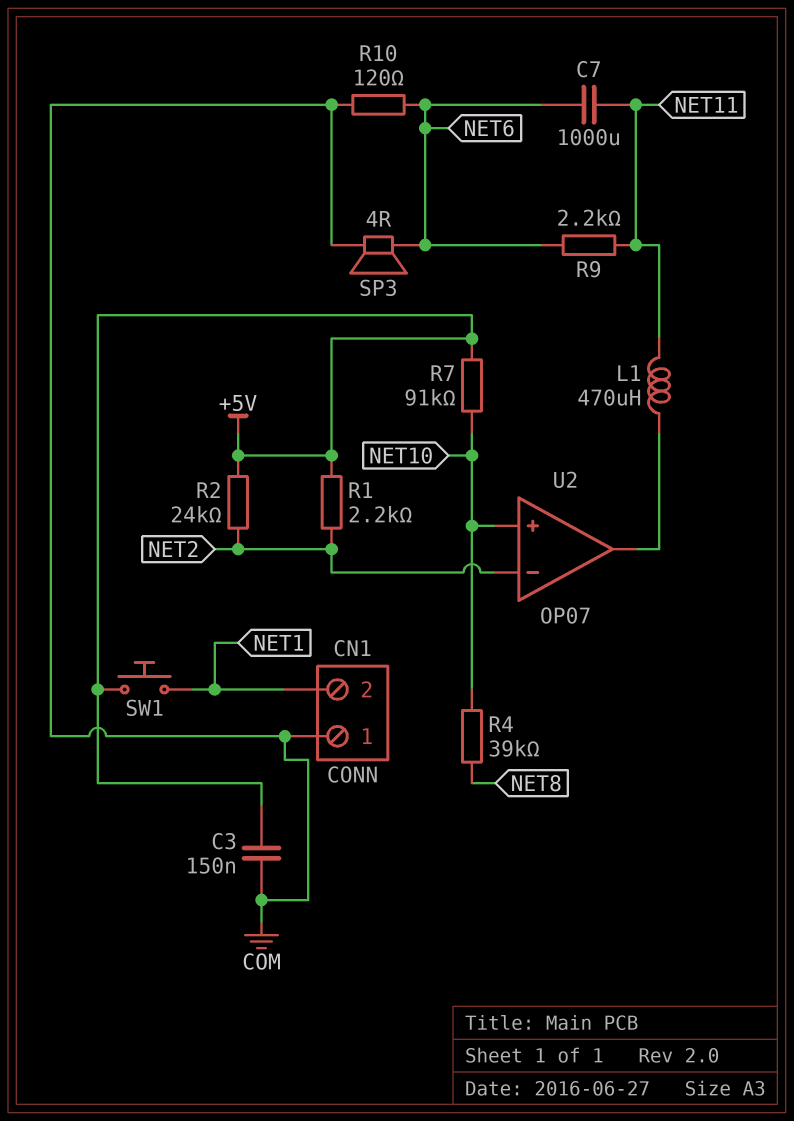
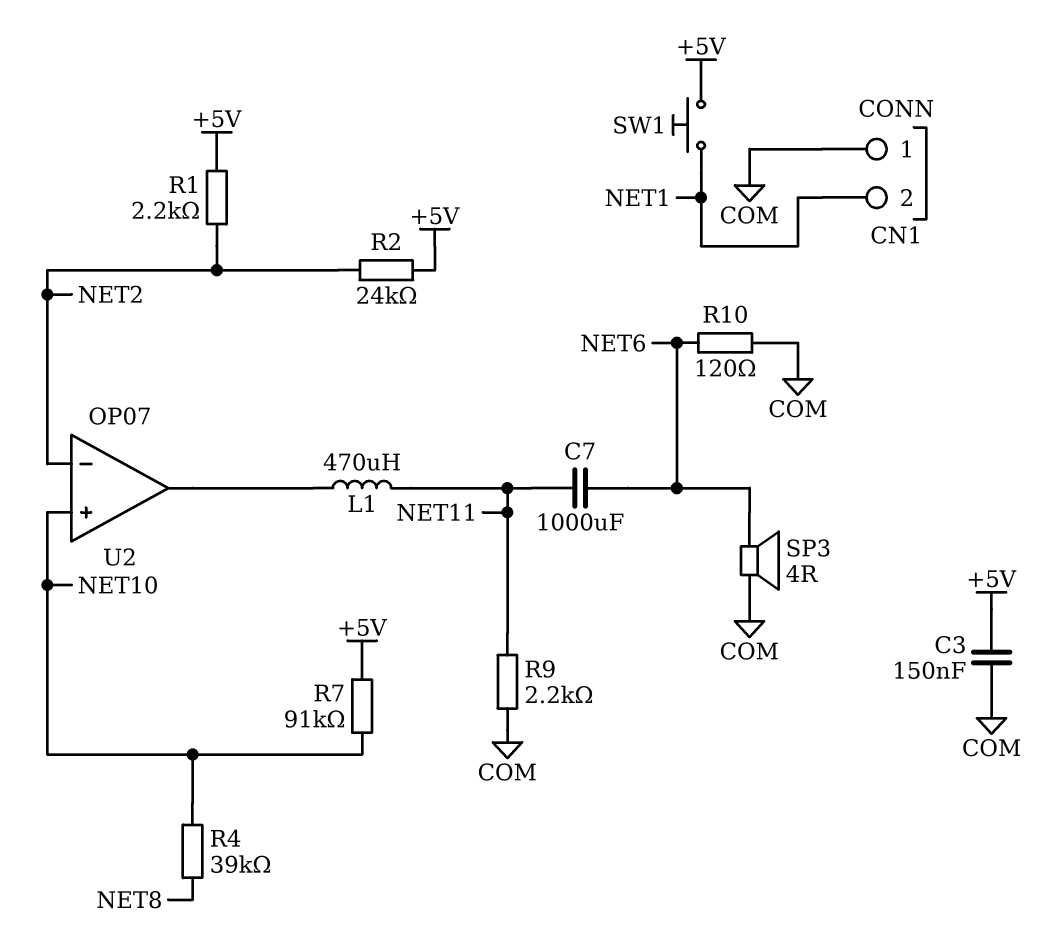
R9: 2.2k (NET6, NET11) -> 2.2k (COM, NET11)

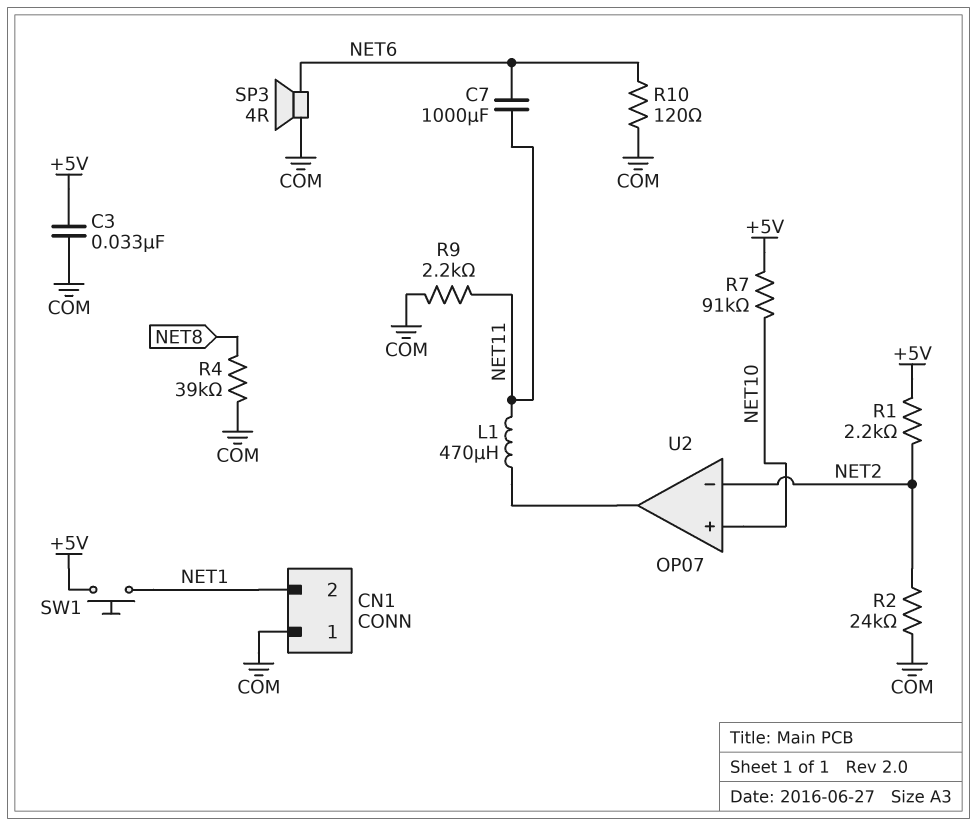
C3: 150nF (+5V, COM) -> 33nF (+5V, COM)
R2: 24k (+5V, NET2) -> 24k (COM, NET2)
R4: 39k (NET8, NET10) -> 39k (COM, NET8)

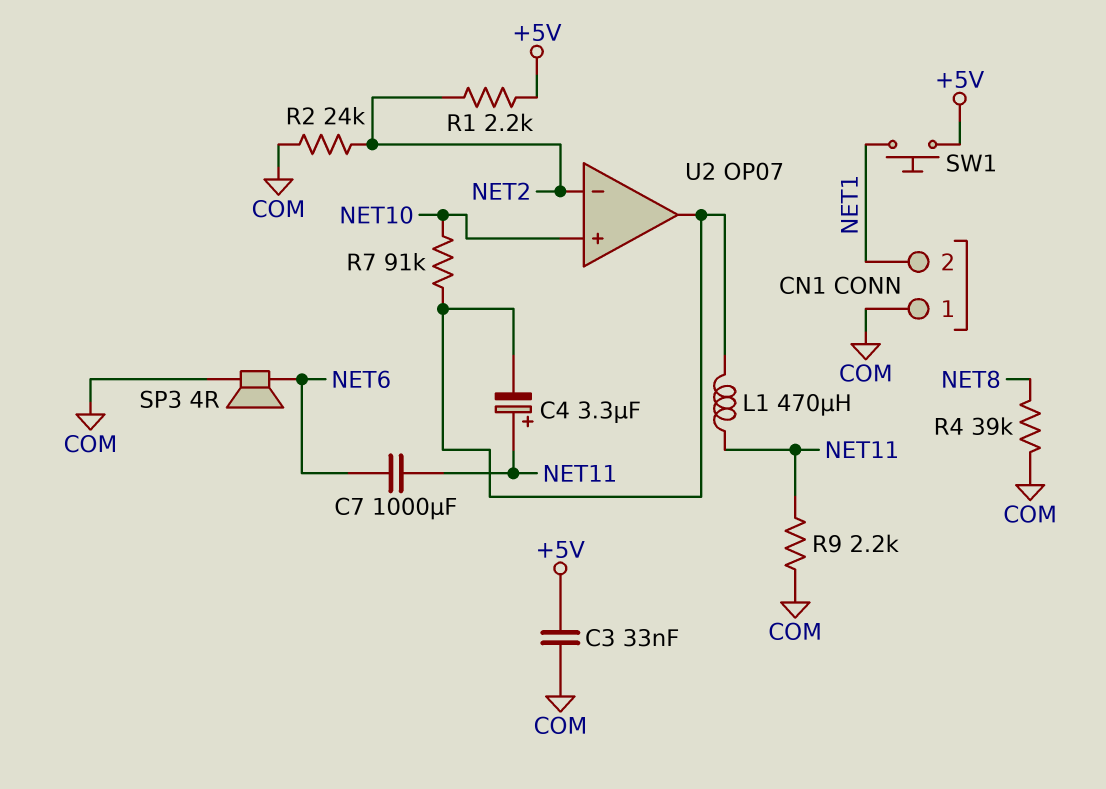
C4: none -> 3.3uF (plus NET11, minus U2/out)
R7: 91k (+5V, NET10) -> 91k (NET10, U2/out)
R10: 120 (COM, NET6) -> none

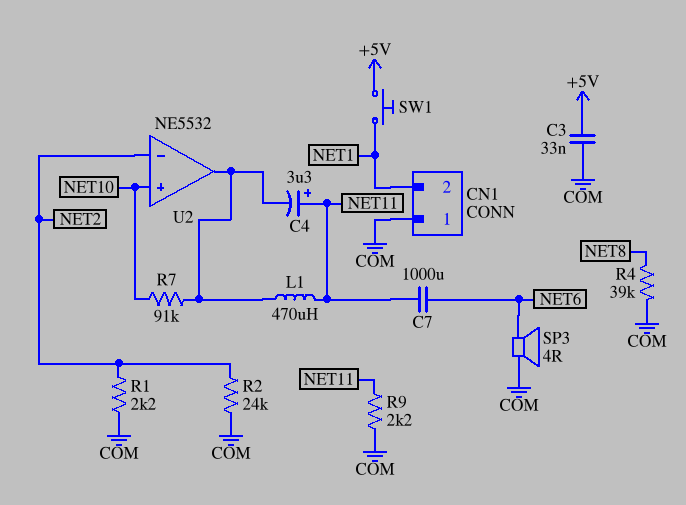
R1: 2.2k (+5V, NET2) -> 2.2k (COM, NET2)
U2: OP07 -> NE5532

